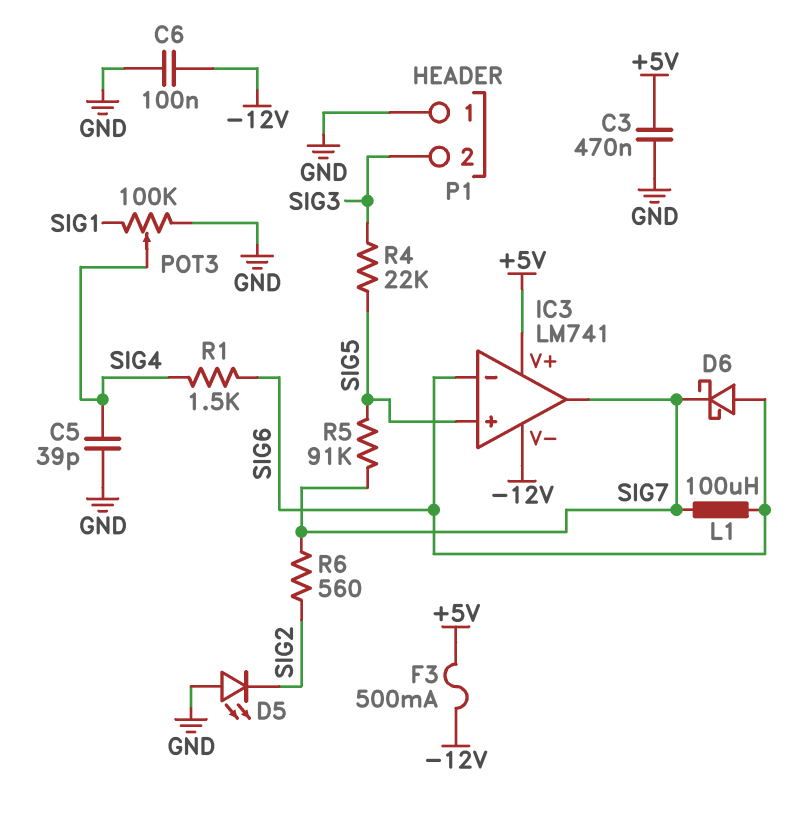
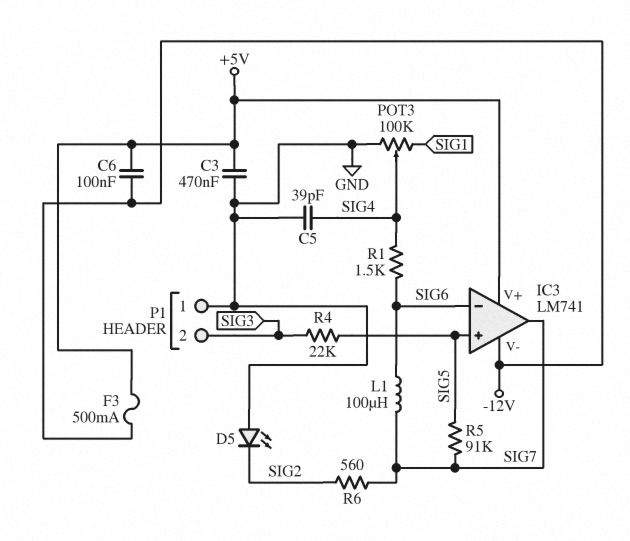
C6: 100nF (-12V, GND) -> 100nF (+5V, -12V)
D6: schottky (A SIG6, K SIG7) -> none

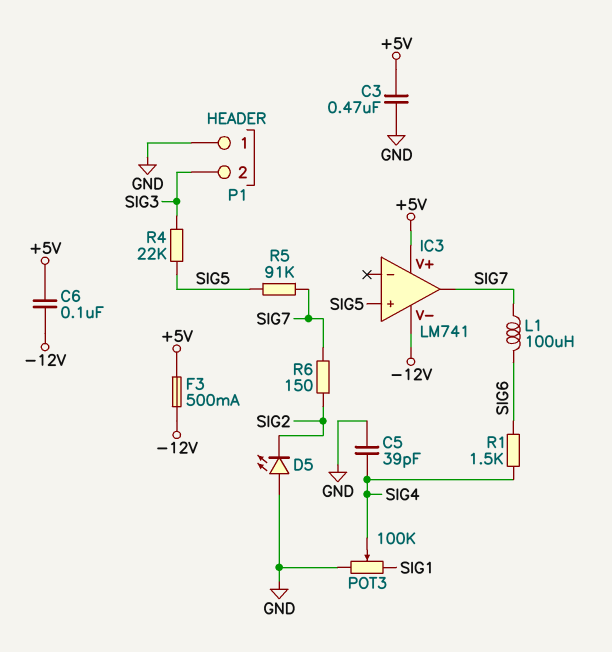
IC3 pin in-: SIG6 -> none
R6: 560 (SIG2, SIG7) -> 150 (SIG2, SIG7)

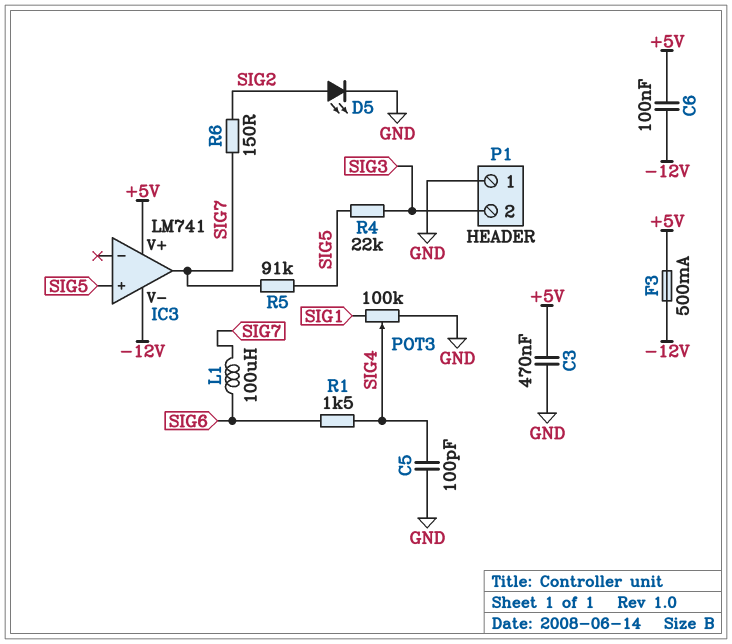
C5: 39pF (GND, SIG4) -> 100pF (GND, SIG4)
D5: LED (A GND, K SIG2) -> LED (A SIG2, K GND)

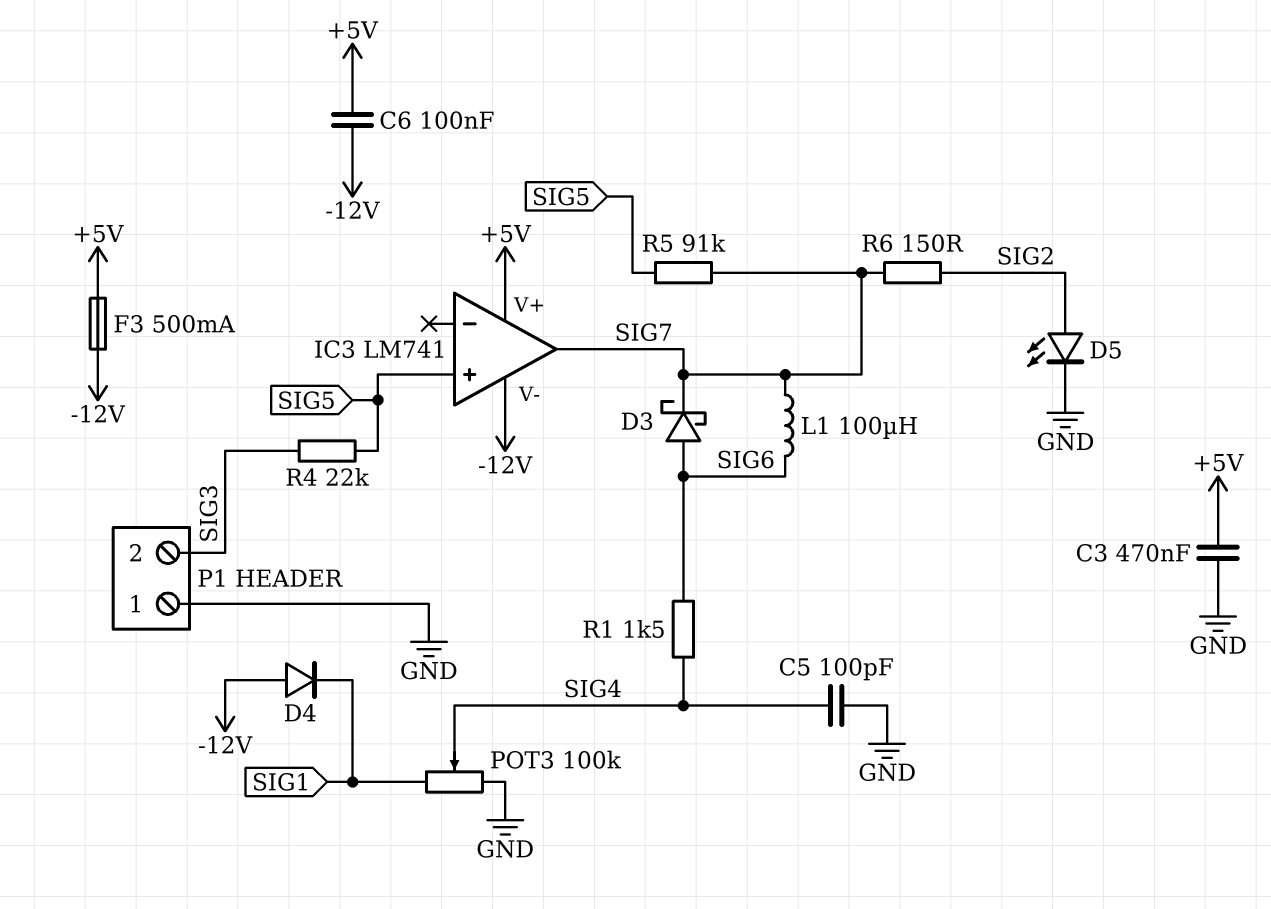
D3: none -> schottky (A SIG6, K SIG7)
D4: none -> diode (A -12V, K SIG1)

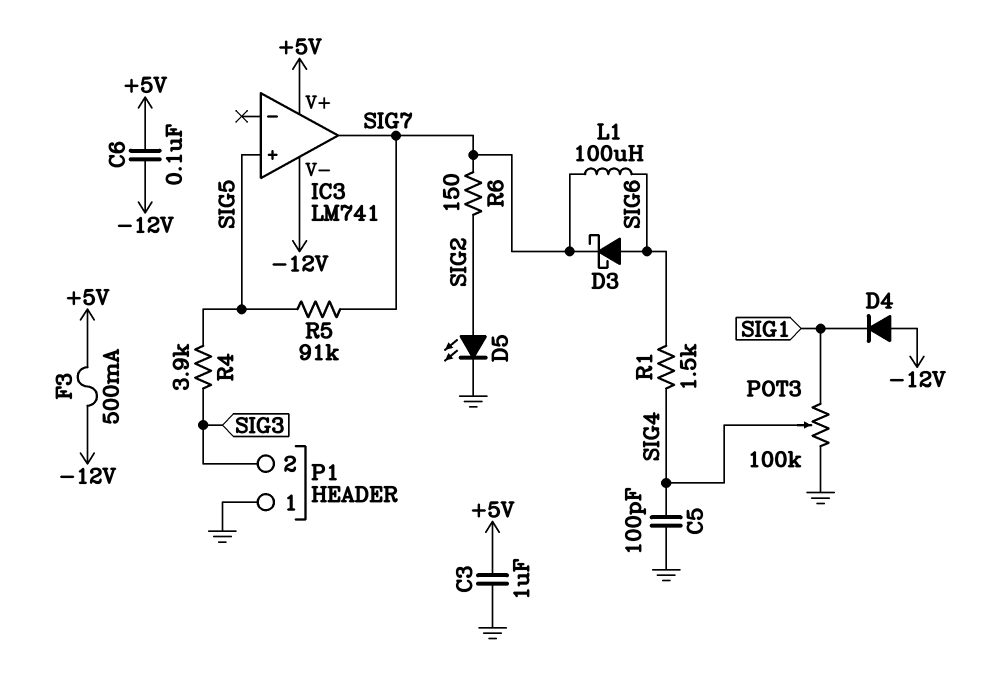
C3: 470nF (+5V, GND) -> 1uF (+5V, GND)
R4: 22k (SIG3, SIG5) -> 3.9k (SIG3, SIG5)

